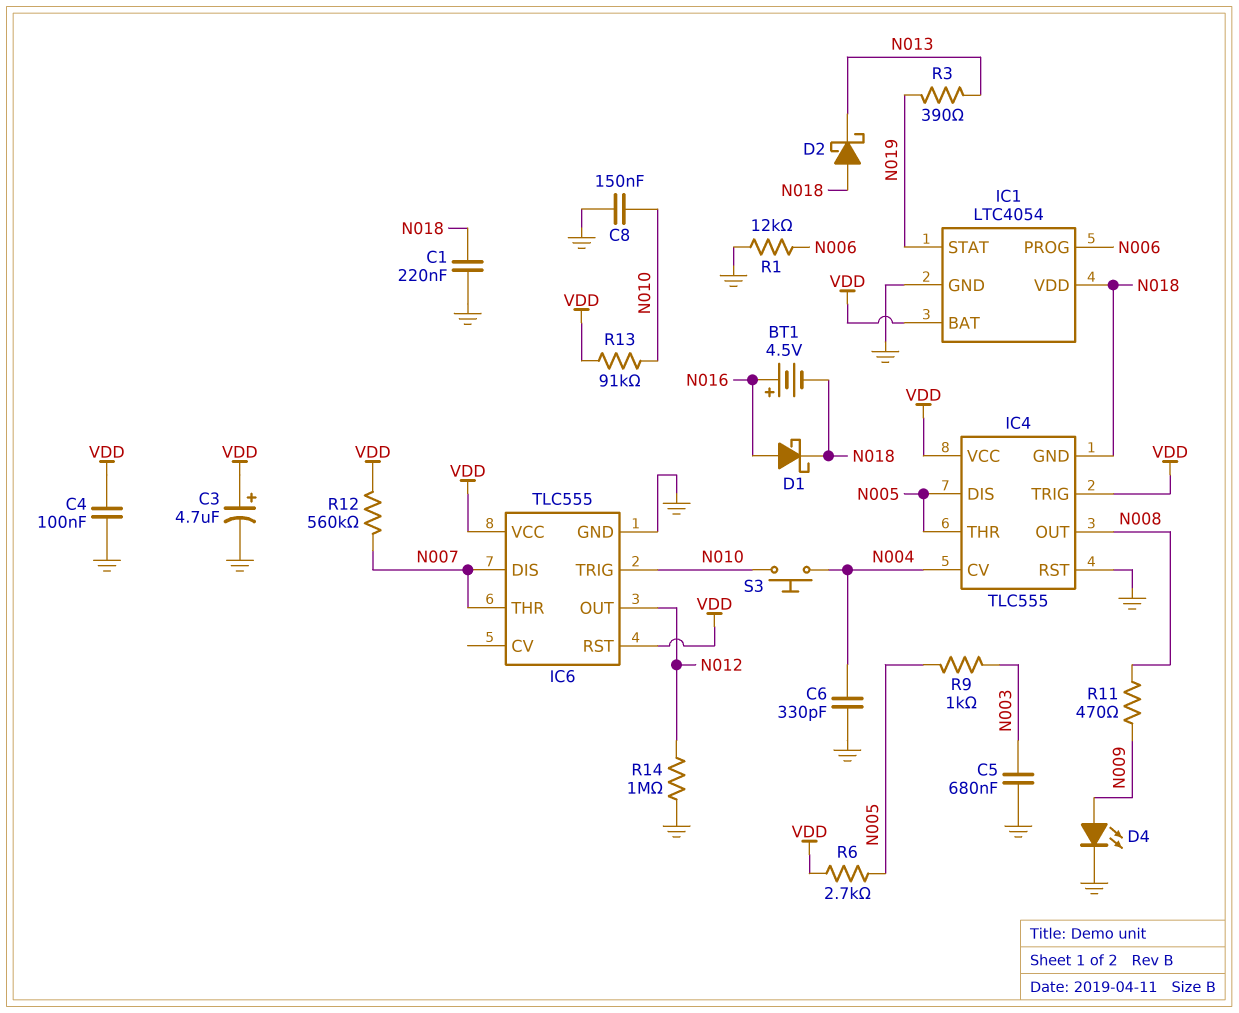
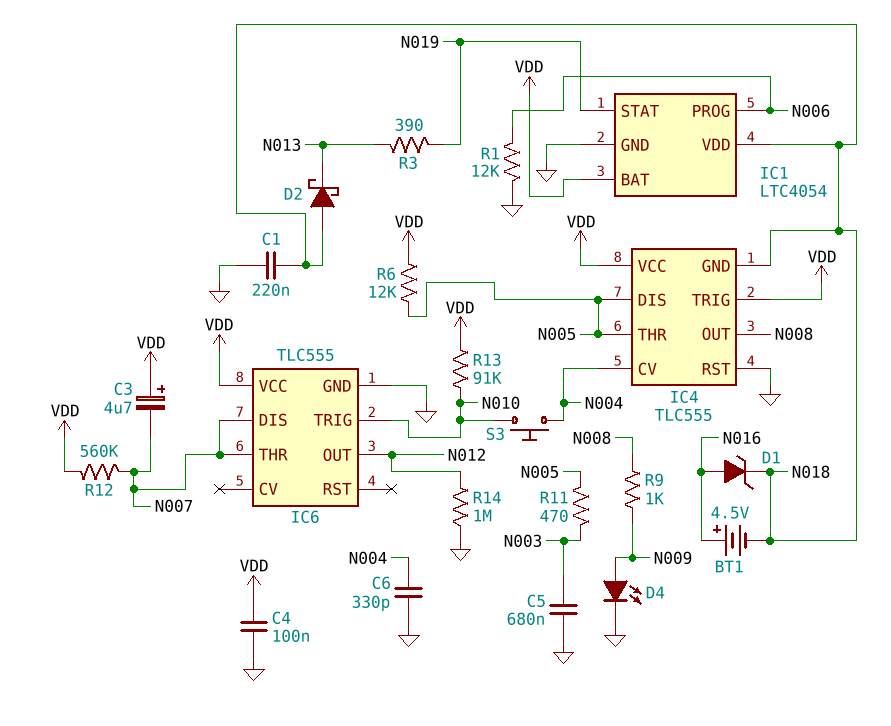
C3: 4.7uF (plus VDD, minus GND) -> 4.7uF (plus VDD, minus N007)
C8: 150nF (GND, N010) -> none
D1: schottky (A N016, K N018) -> zener (A N016, K N018)
IC6 pin RST: VDD -> none
R6: 2.7k (N005, VDD) -> 12k (N005, VDD)
R9: 1k (N003, N005) -> 1k (N008, N009)
R11: 470 (N008, N009) -> 470 (N003, N005)

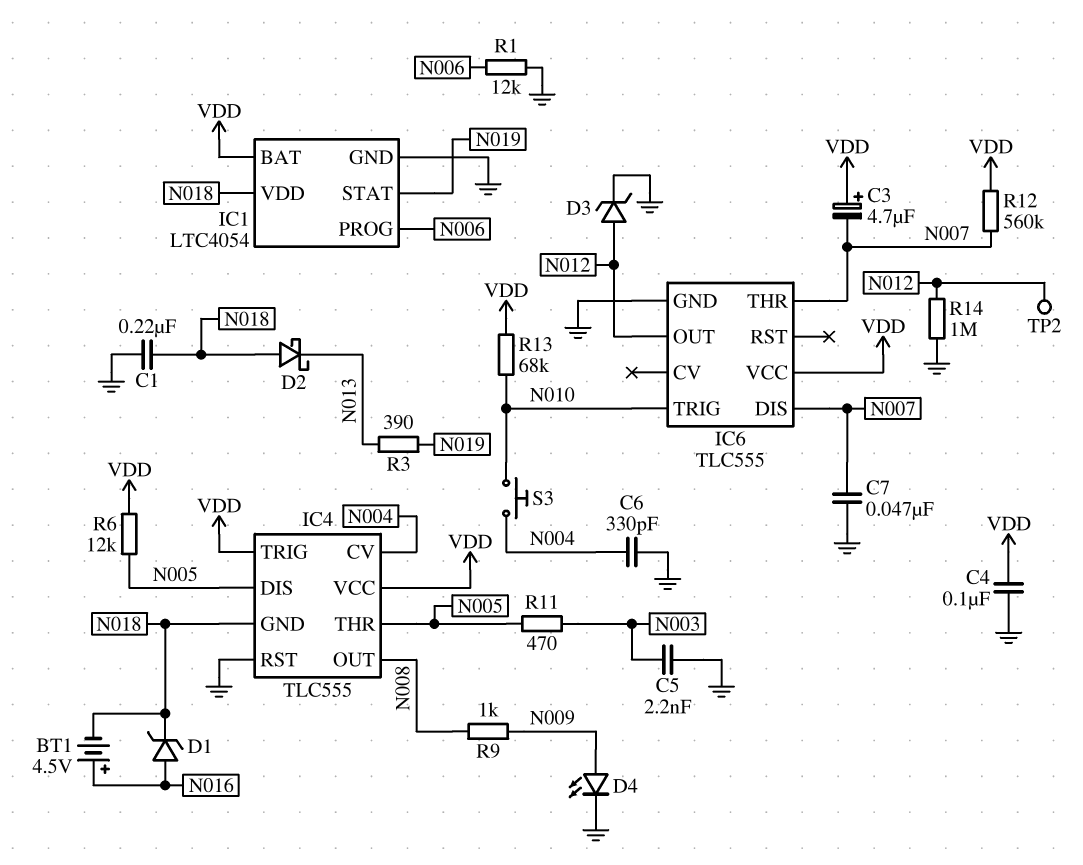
C5: 680nF (GND, N003) -> 2.2nF (GND, N003)
C7: none -> 47nF (GND, N007)
D3: none -> zener (A N012, K GND)
R13: 91k (N010, VDD) -> 68k (N010, VDD)
TP2: none -> test point (N012)

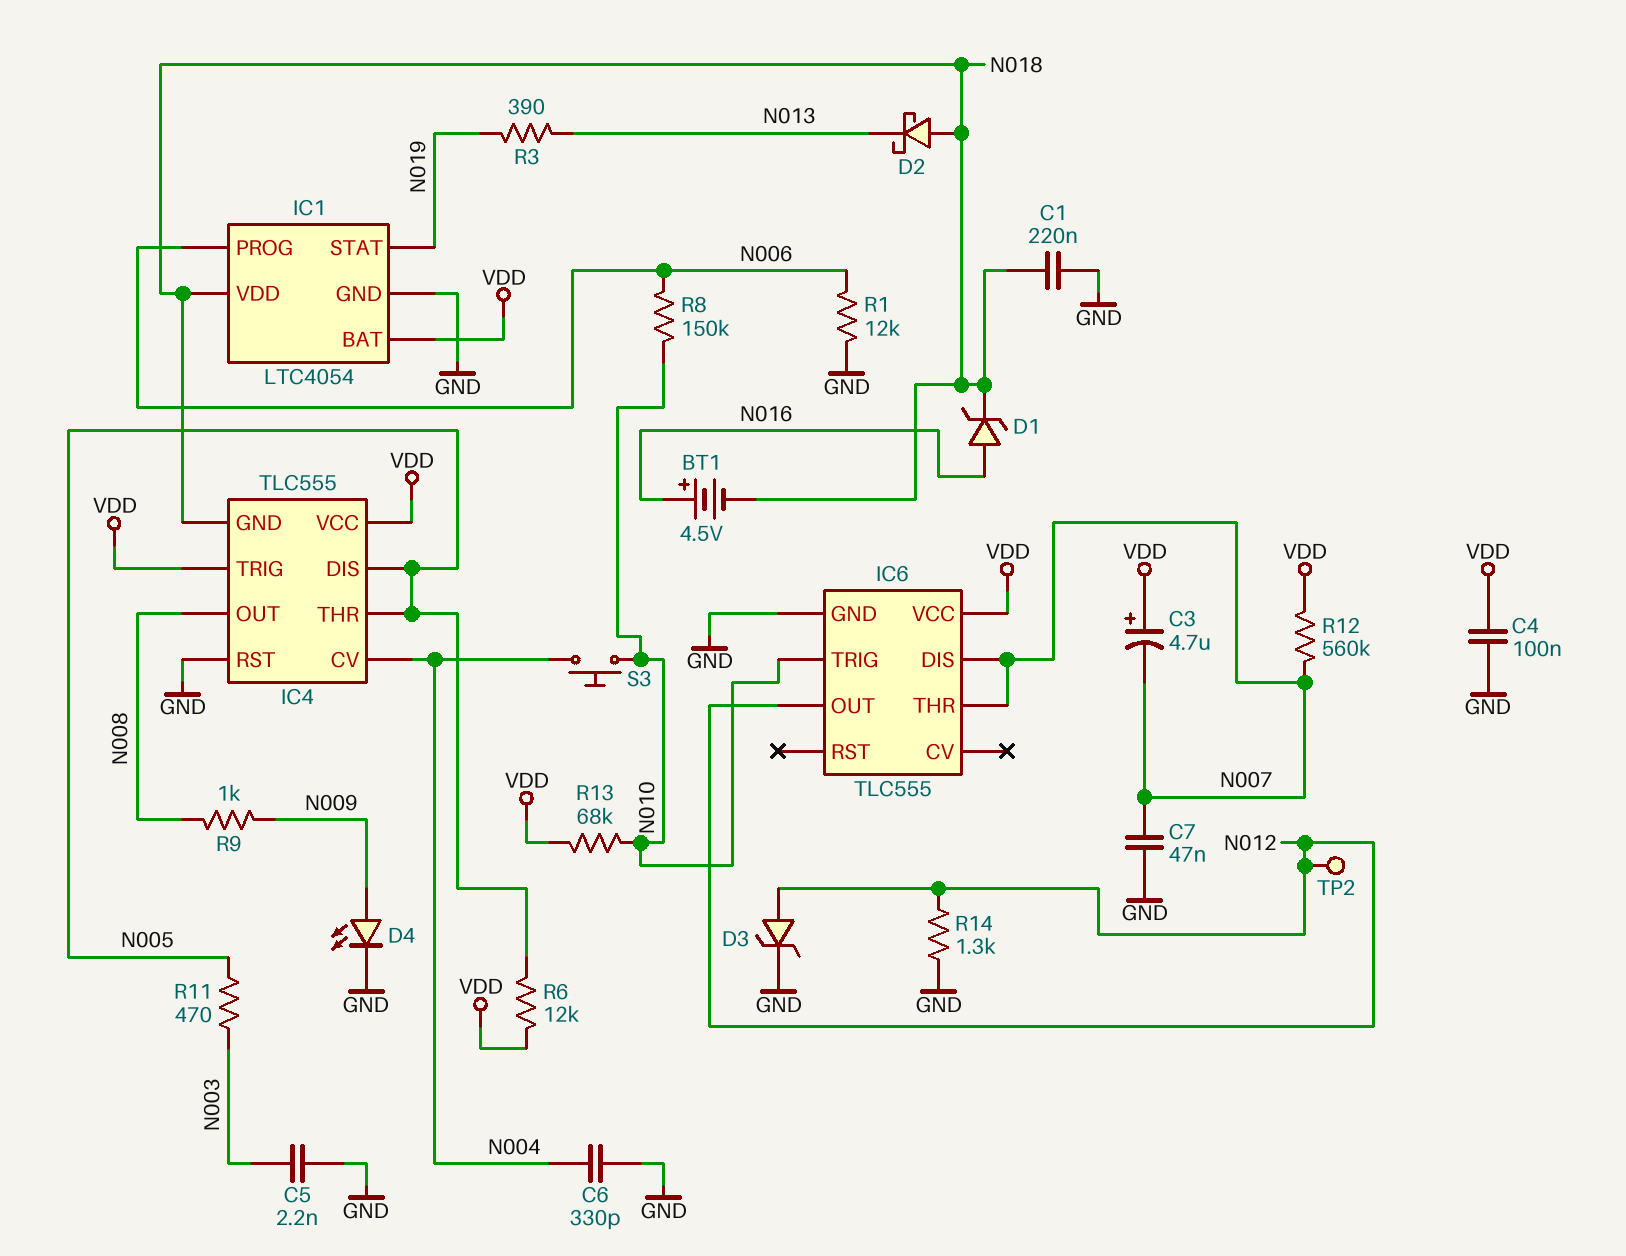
R8: none -> 150k (N006, N010)
R14: 1M (GND, N012) -> 1.3k (GND, N012)

